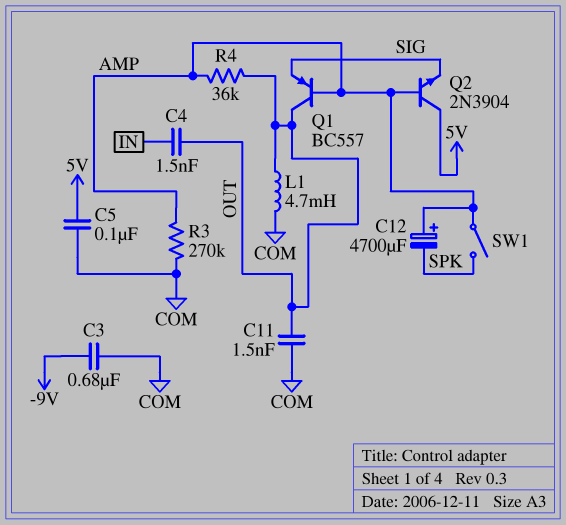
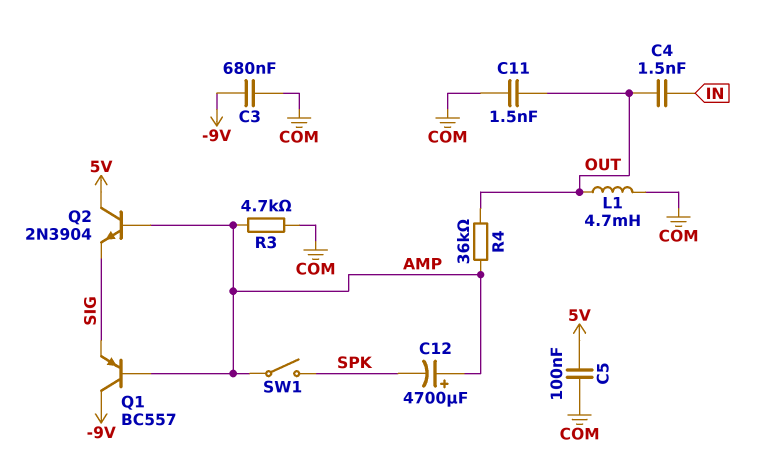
Q1: PNP BC557 (B AMP, C OUT, E SIG) -> PNP BC557 (B AMP, C -9V, E SIG)
R3: 270k (AMP, COM) -> 4.7k (AMP, COM)

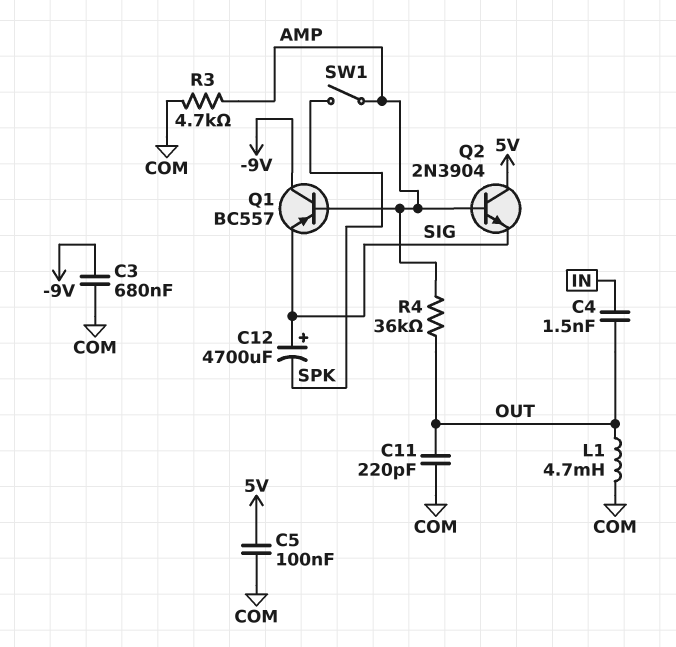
C11: 1.5nF (COM, OUT) -> 220pF (COM, OUT)
C12: 4700uF (plus AMP, minus SPK) -> 4700uF (plus SIG, minus SPK)

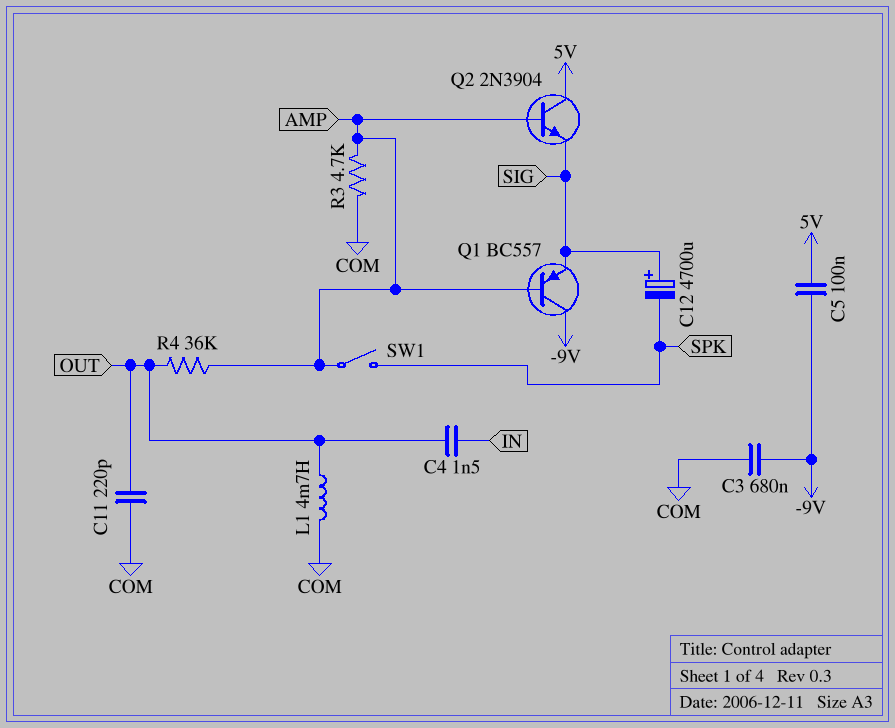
C5: 100nF (5V, COM) -> 100nF (-9V, 5V)

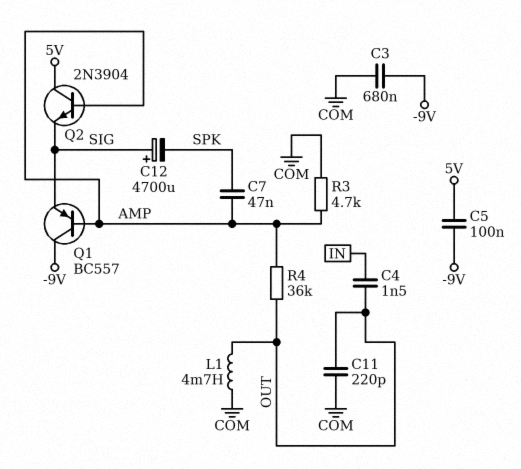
C7: none -> 47nF (AMP, SPK)
SW1: switch (AMP, SPK) -> none

